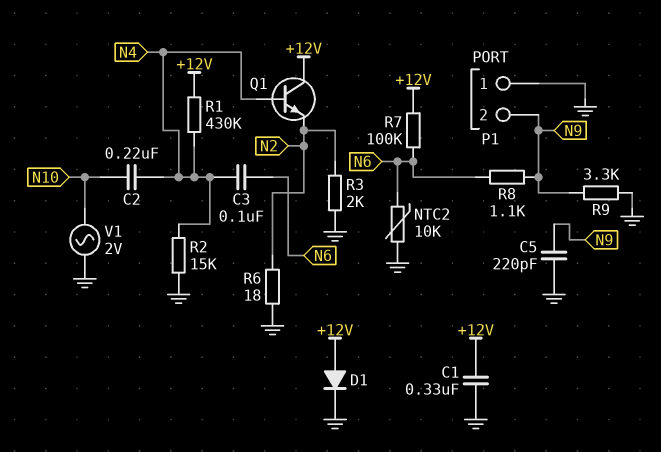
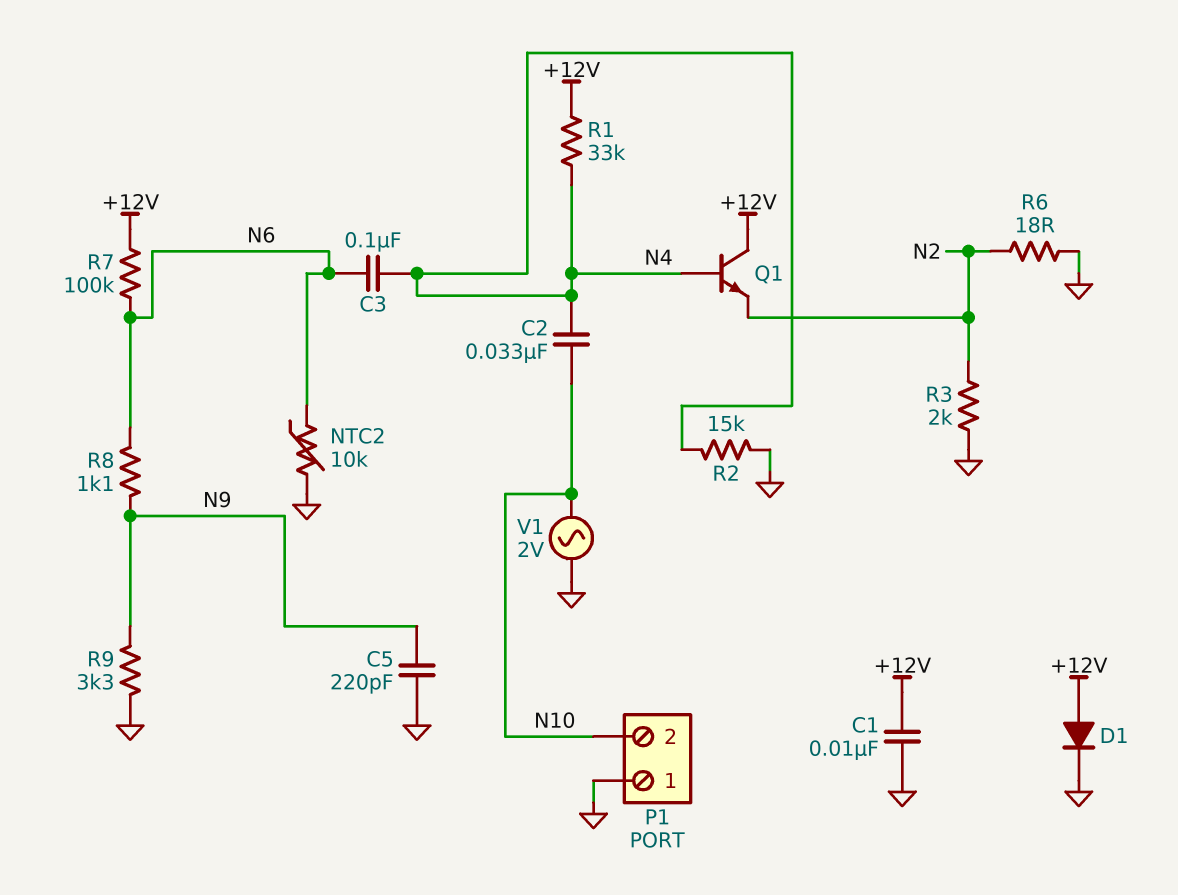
C1: 330nF (+12V, GND) -> 10nF (+12V, GND)
C2: 220nF (N4, N10) -> 33nF (N4, N10)
P1 pin 2: N9 -> N10
R1: 430k (+12V, N4) -> 33k (+12V, N4)

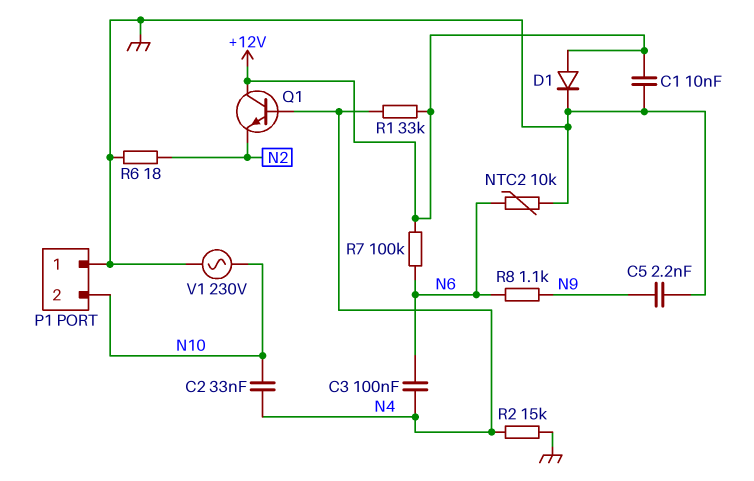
C5: 220pF (GND, N9) -> 2.2nF (GND, N9)
R3: 2k (GND, N2) -> none
R9: 3.3k (GND, N9) -> none
V1: AC 2V (GND, N10) -> AC 230V (GND, N10)

